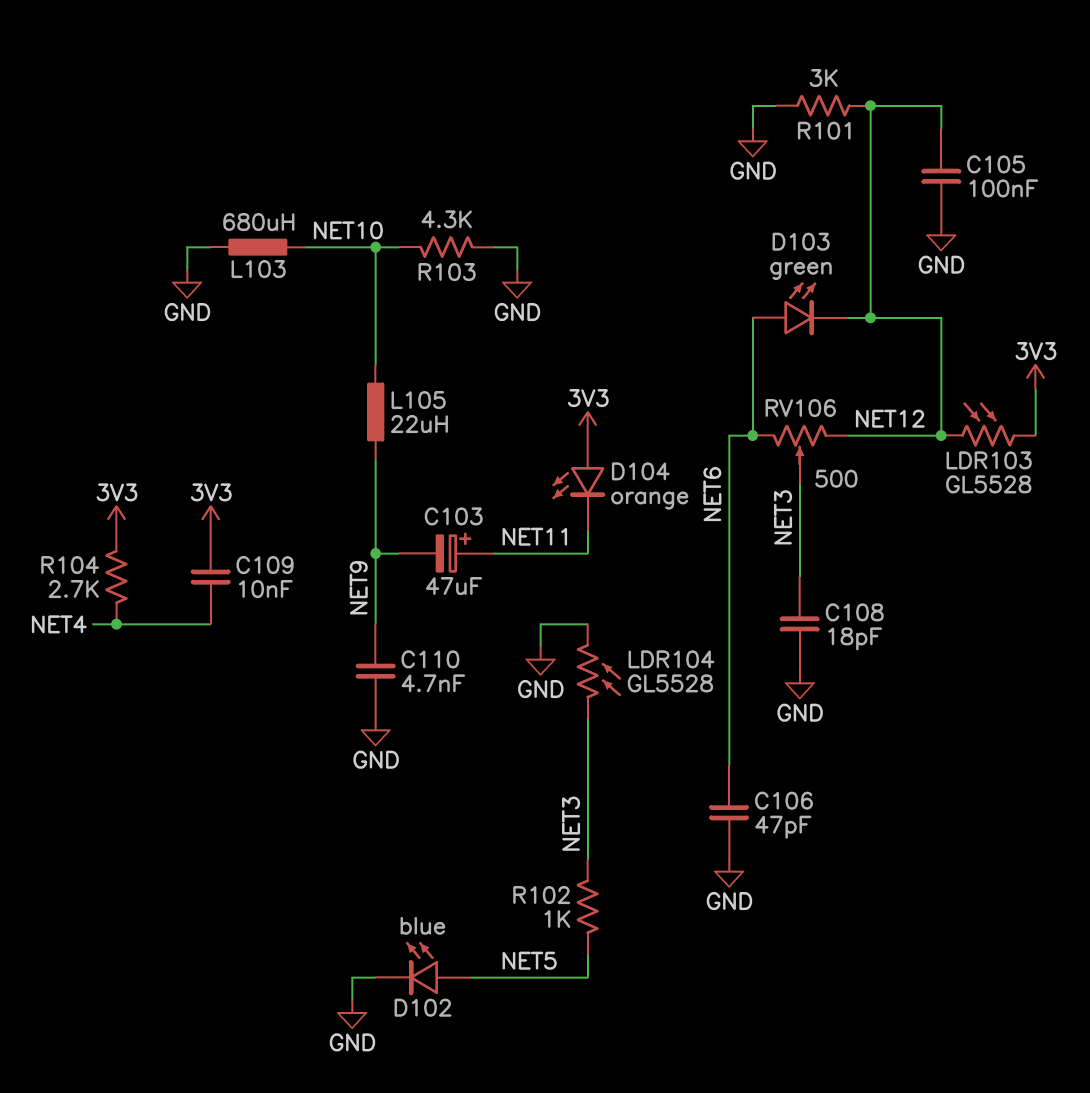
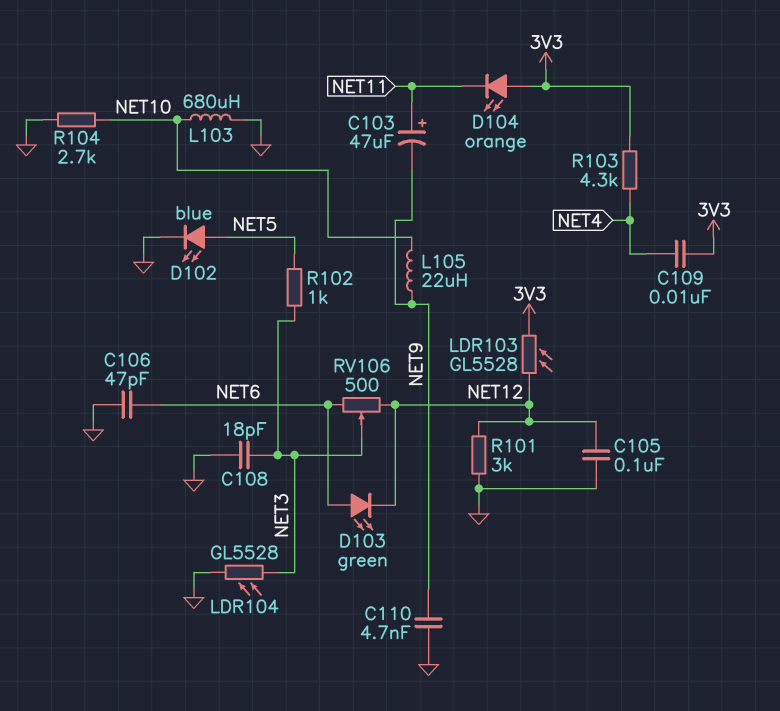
R103: 4.3k (GND, NET10) -> 4.3k (3V3, NET4)
R104: 2.7k (3V3, NET4) -> 2.7k (GND, NET10)

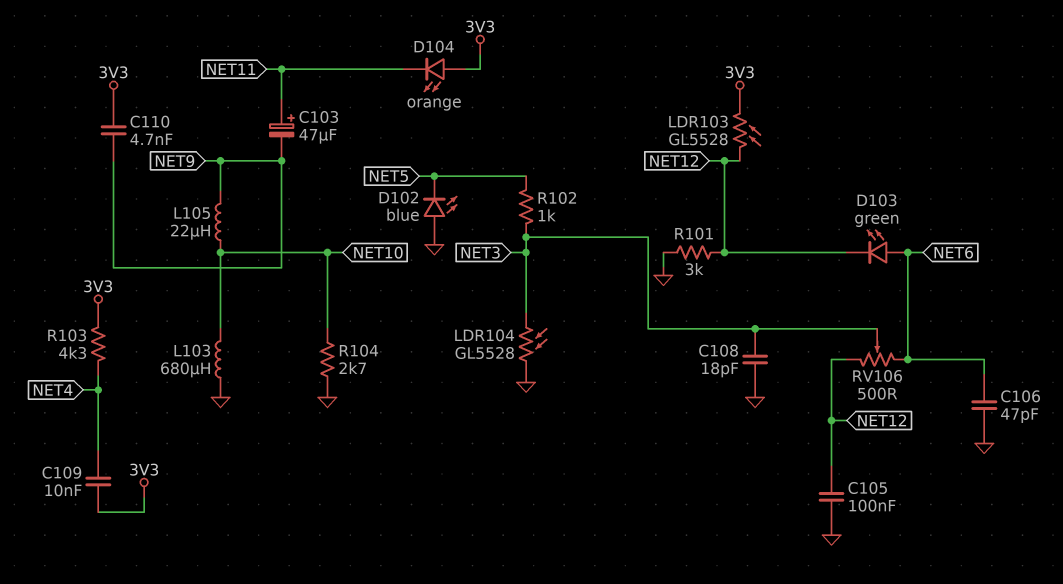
C110: 4.7nF (GND, NET9) -> 4.7nF (3V3, NET9)
D102: LED blue (A NET5, K GND) -> LED blue (A GND, K NET5)

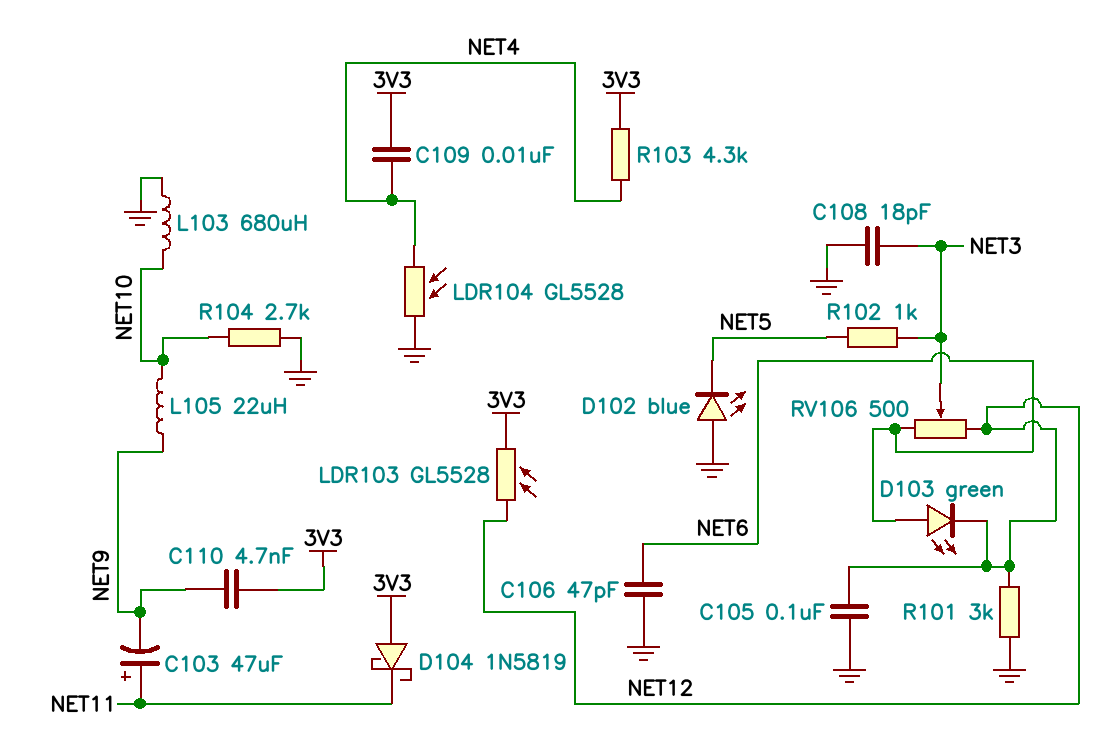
D104: LED orange (A 3V3, K NET11) -> schottky 1N5819 (A 3V3, K NET11)
LDR104: GL5528 (GND, NET3) -> GL5528 (GND, NET4)

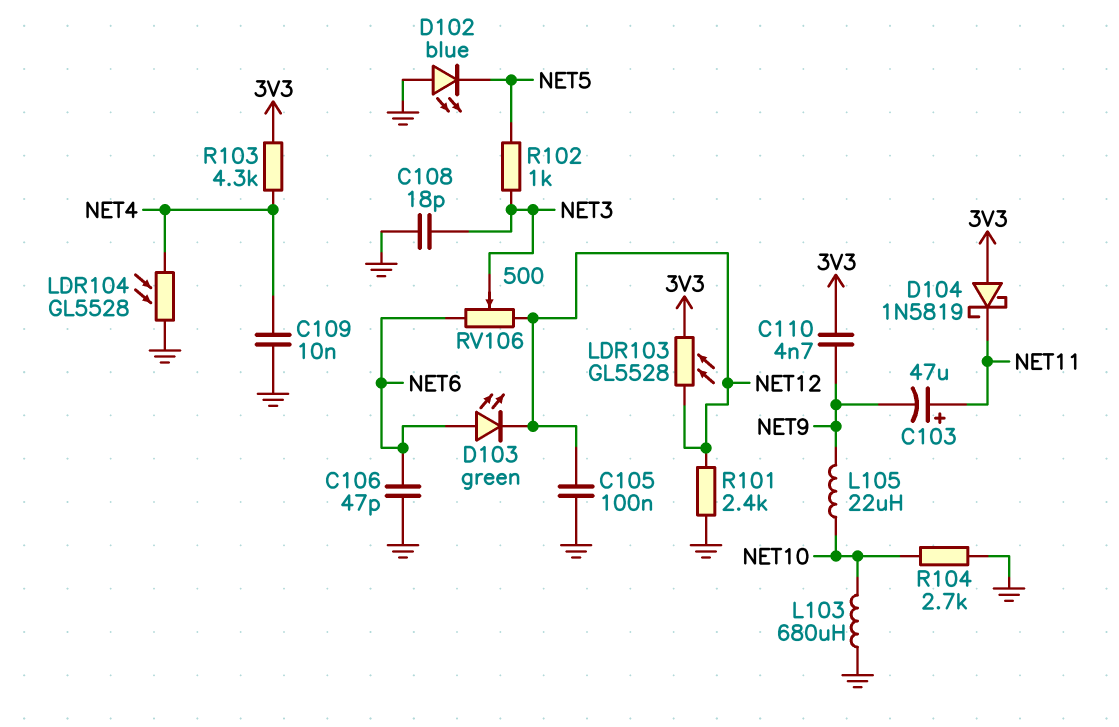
C109: 10nF (3V3, NET4) -> 10nF (GND, NET4)
R101: 3k (GND, NET12) -> 2.4k (GND, NET12)

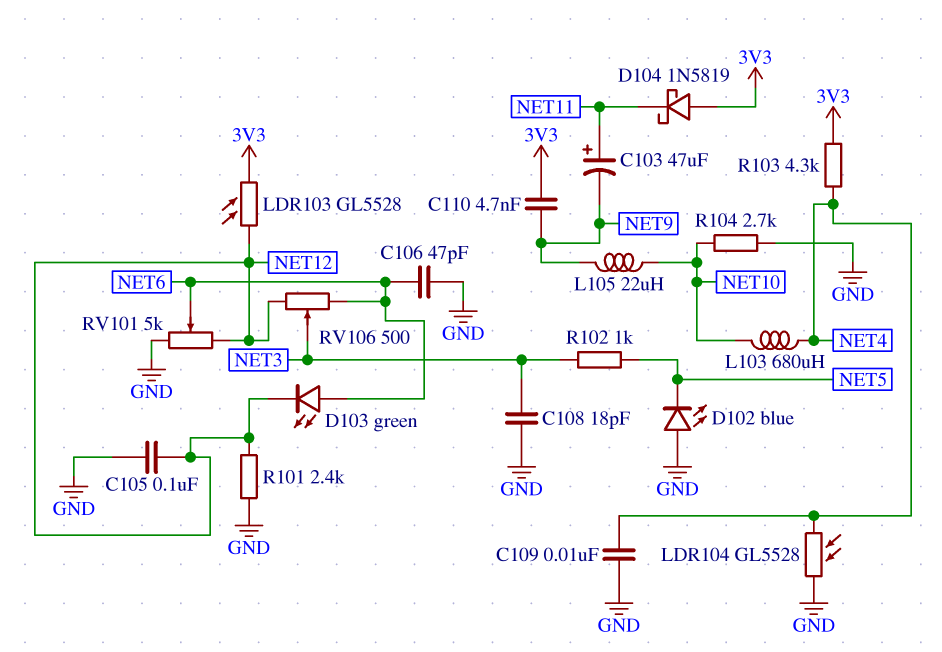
L103: 680uH (GND, NET10) -> 680uH (NET4, NET10)
RV101: none -> 5k (GND, NET12, wiper NET6)

